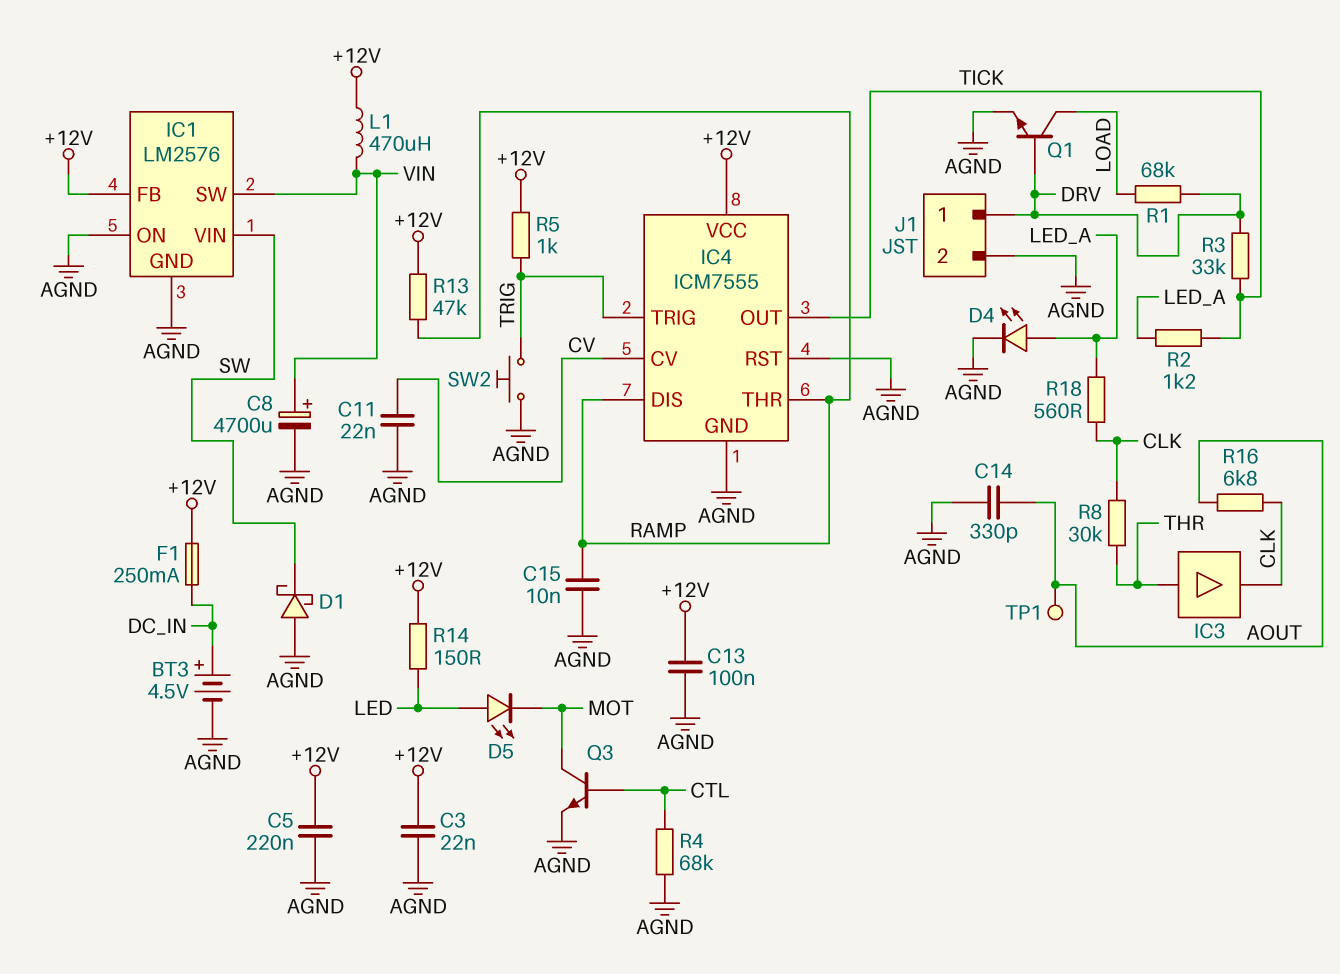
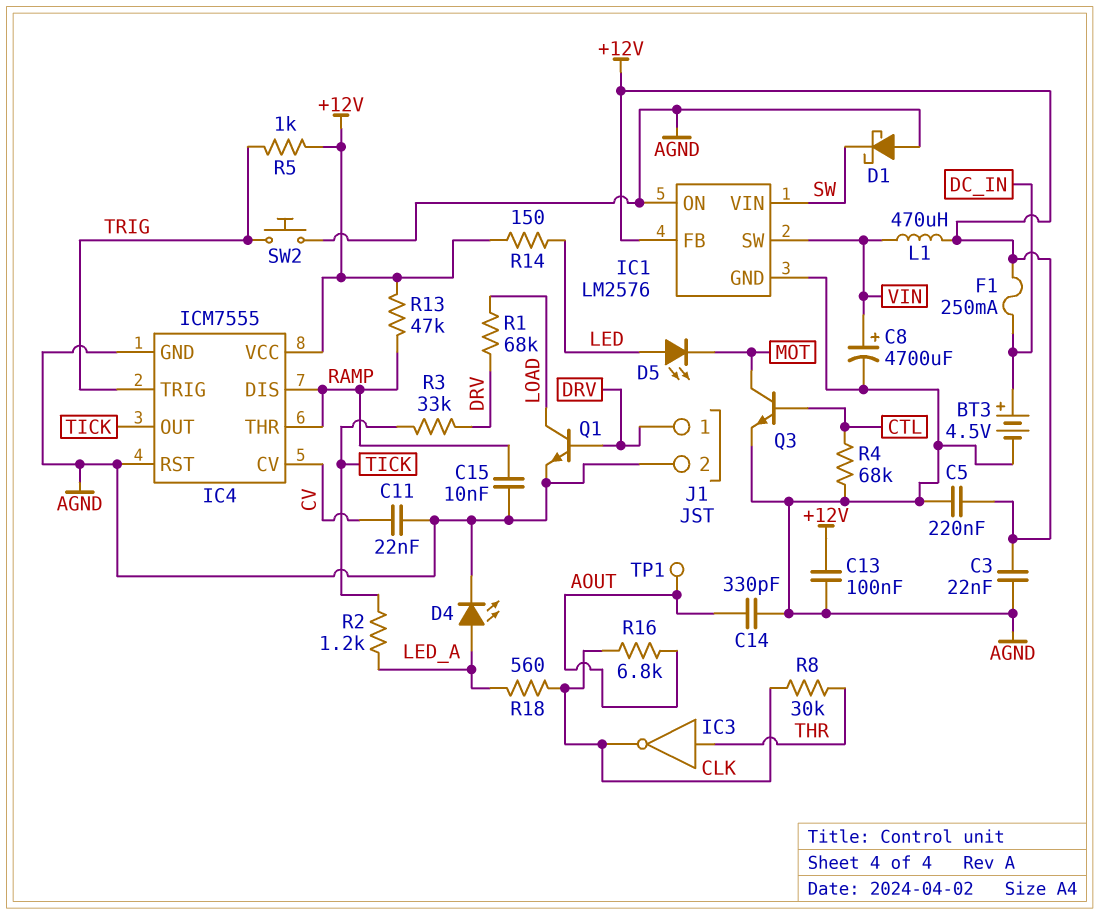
IC3: buffer (in THR, out CLK) -> NOT (in THR, out CLK)

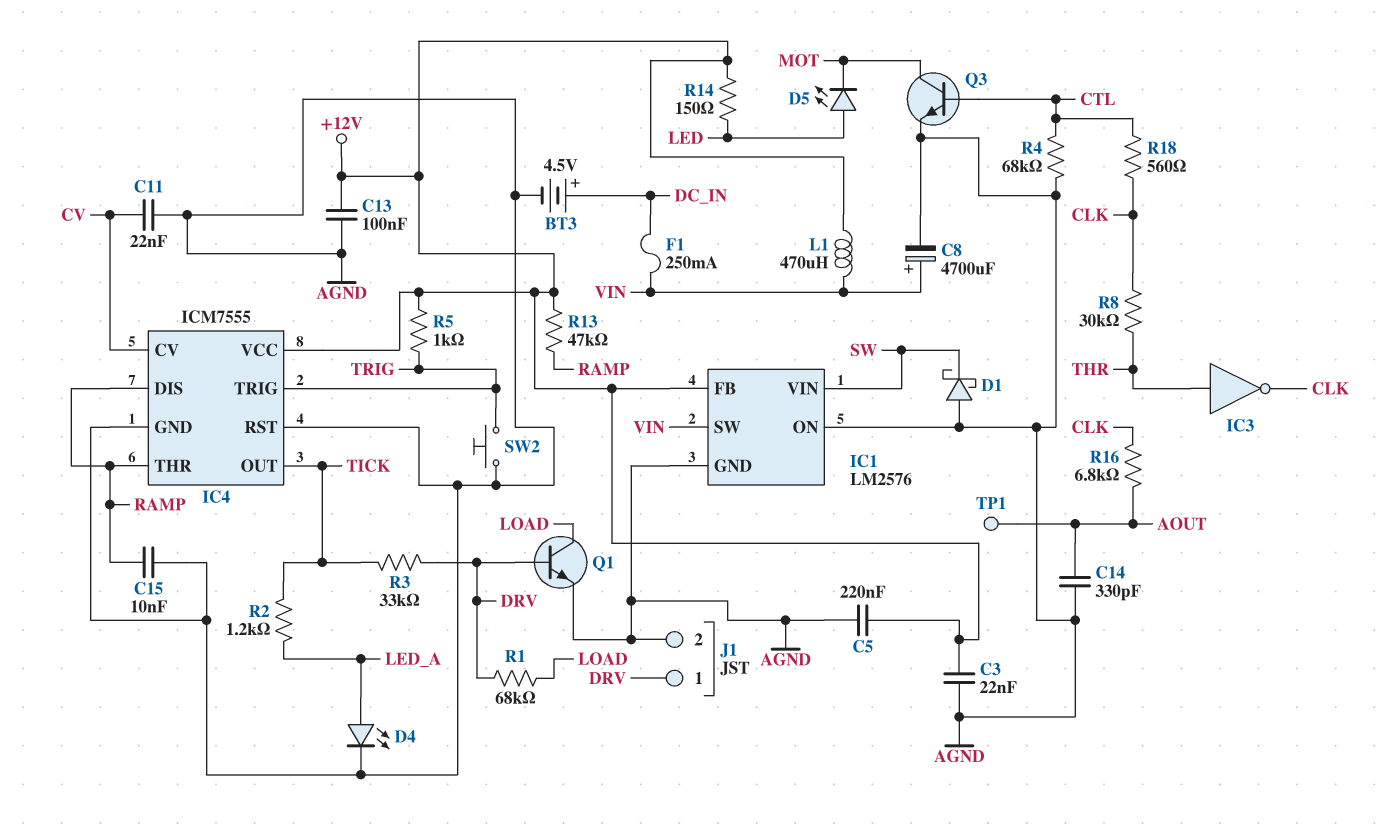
F1: 250mA (+12V, DC_IN) -> 250mA (DC_IN, VIN)
R18: 560 (CLK, LED_A) -> 560 (CLK, CTL)

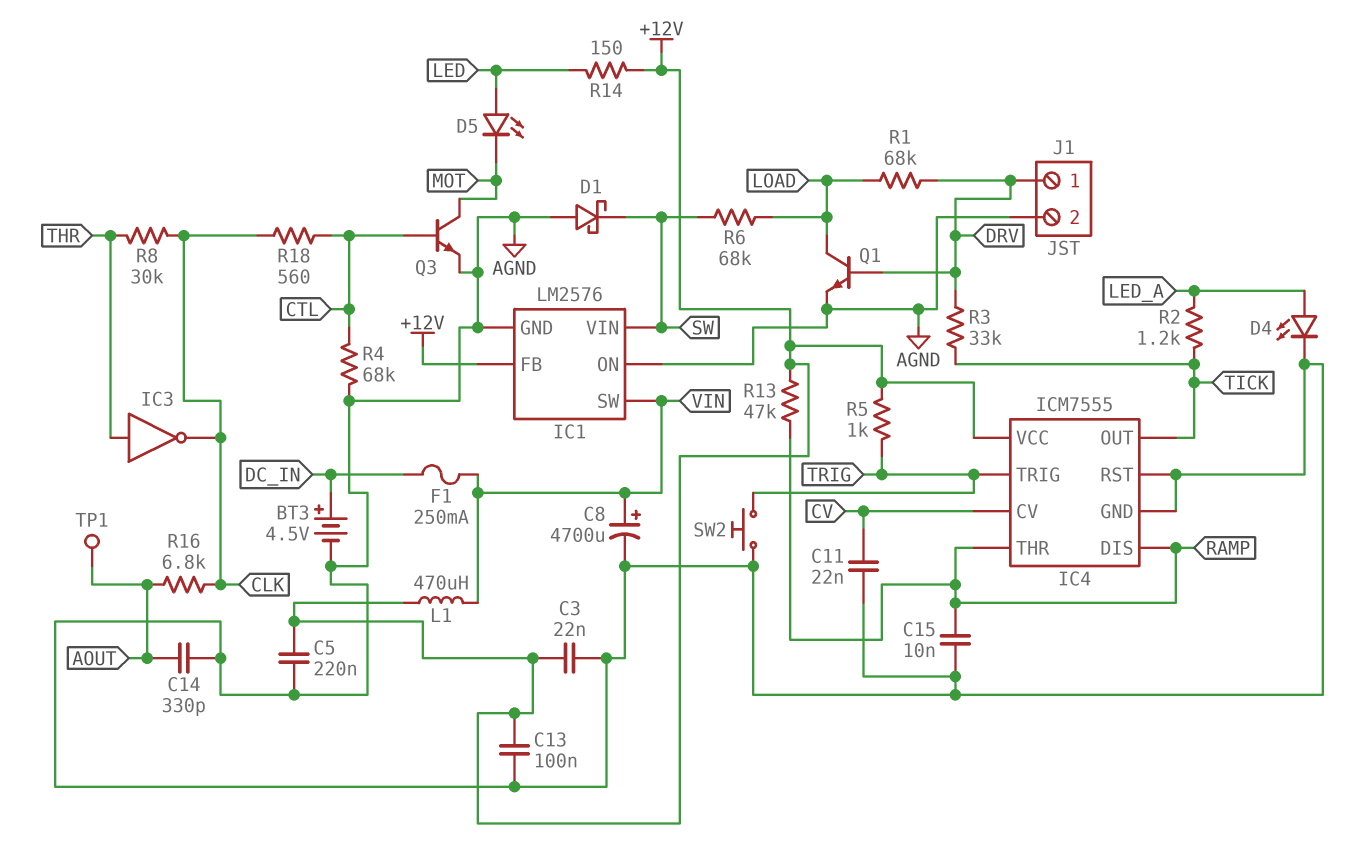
R6: none -> 68k (LOAD, SW)

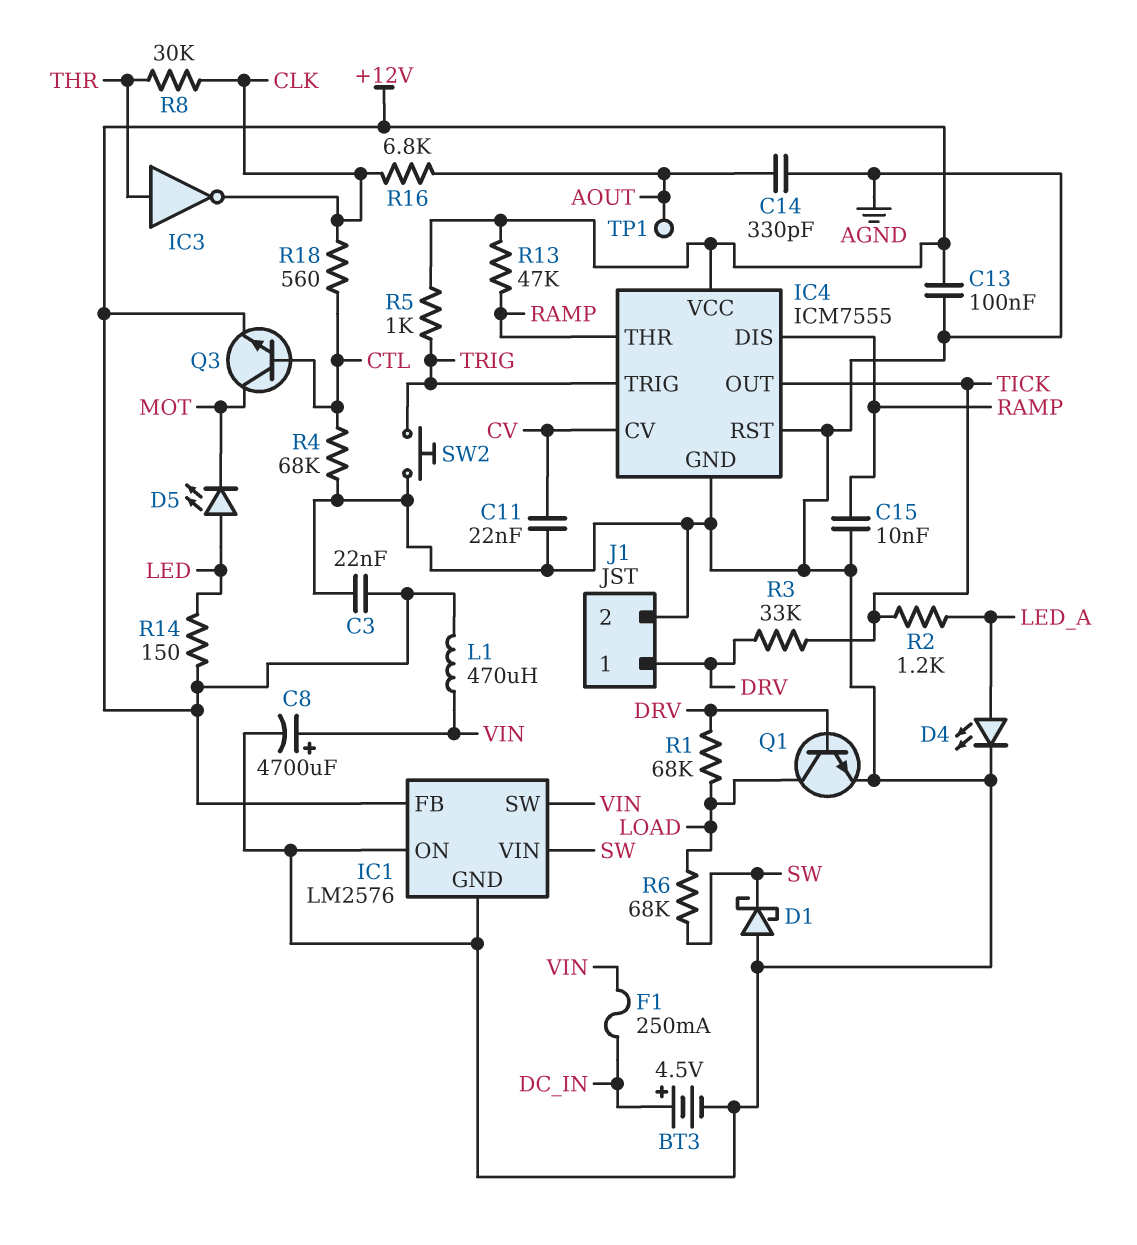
C5: 220nF (+12V, AGND) -> none
Q3: NPN (B CTL, C MOT, E AGND) -> NPN (B CTL, C MOT, E +12V)

